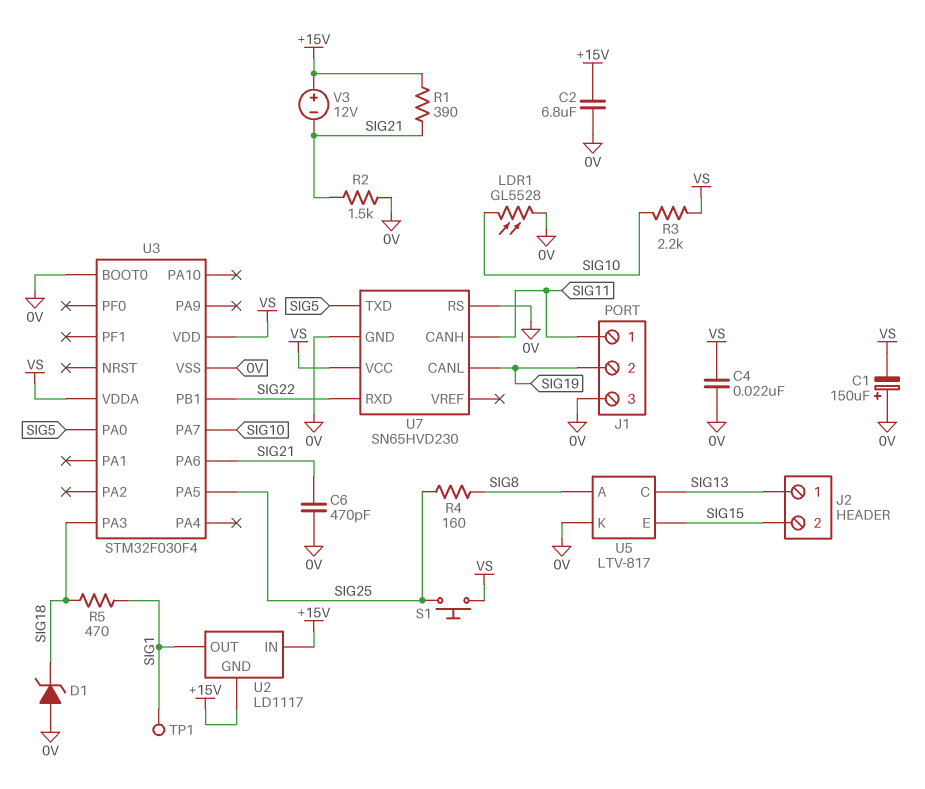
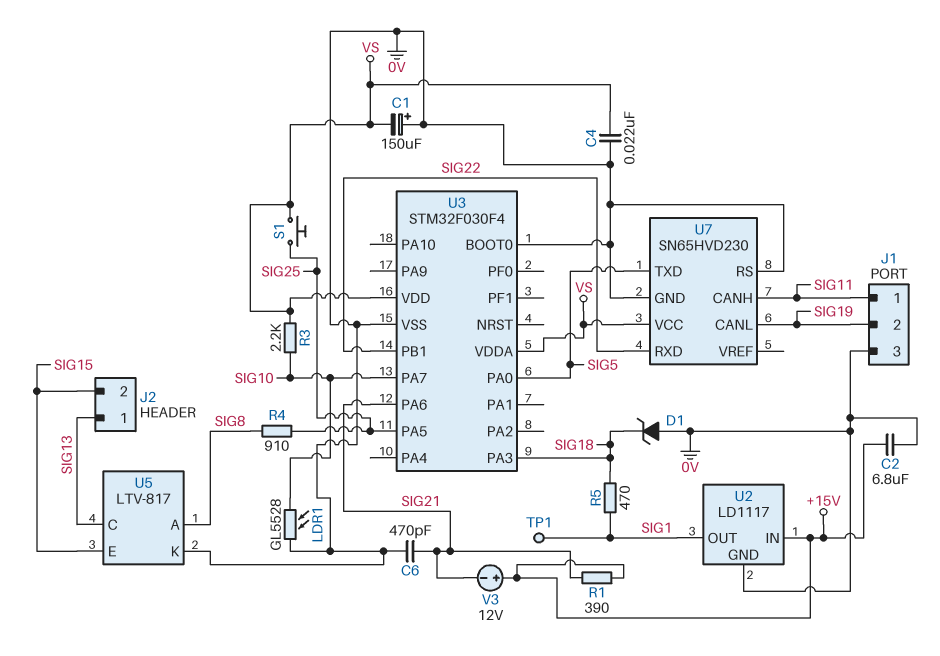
R2: 1.5k (0V, SIG21) -> none
R4: 160 (SIG8, SIG25) -> 910 (SIG8, SIG25)
U2 pin GND: +15V -> 0V

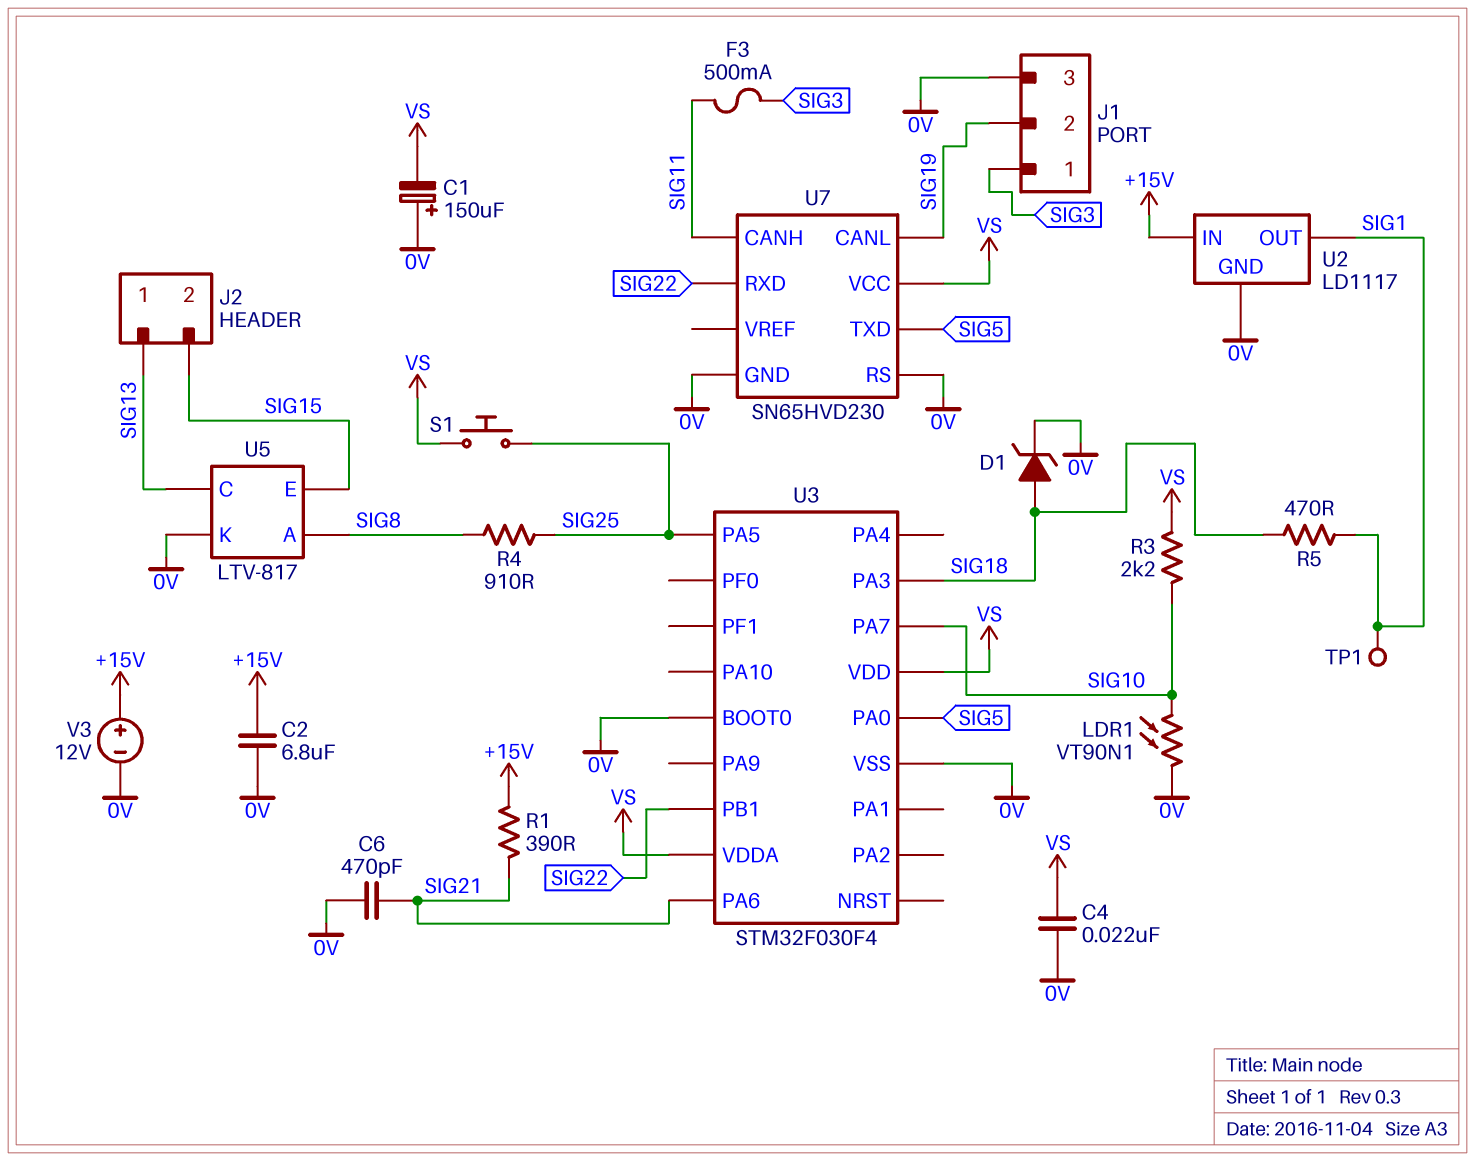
D1: zener (A 0V, K SIG18) -> zener (A SIG18, K 0V)
F3: none -> 500mA (SIG3, SIG11)
J1 pin 1: SIG11 -> SIG3
LDR1: GL5528 (0V, SIG10) -> VT90N1 (0V, SIG10)
V3: 12V (plus +15V, minus SIG21) -> 12V (plus +15V, minus 0V)

